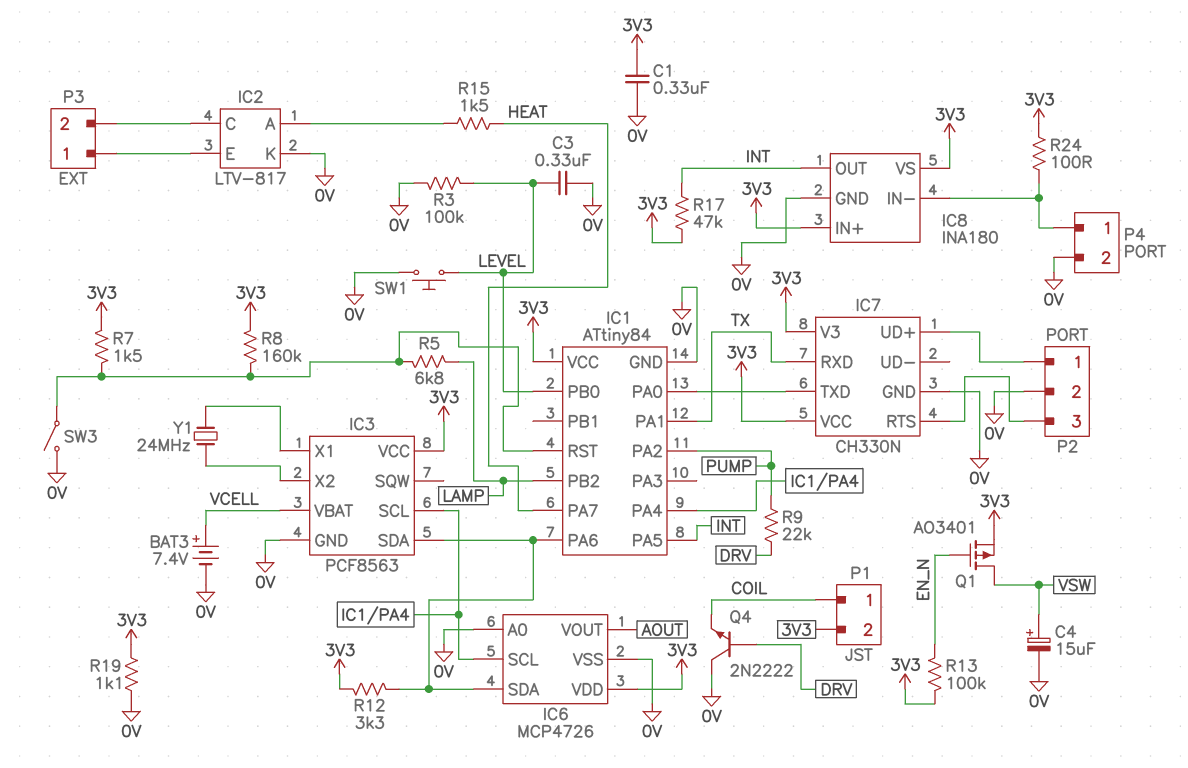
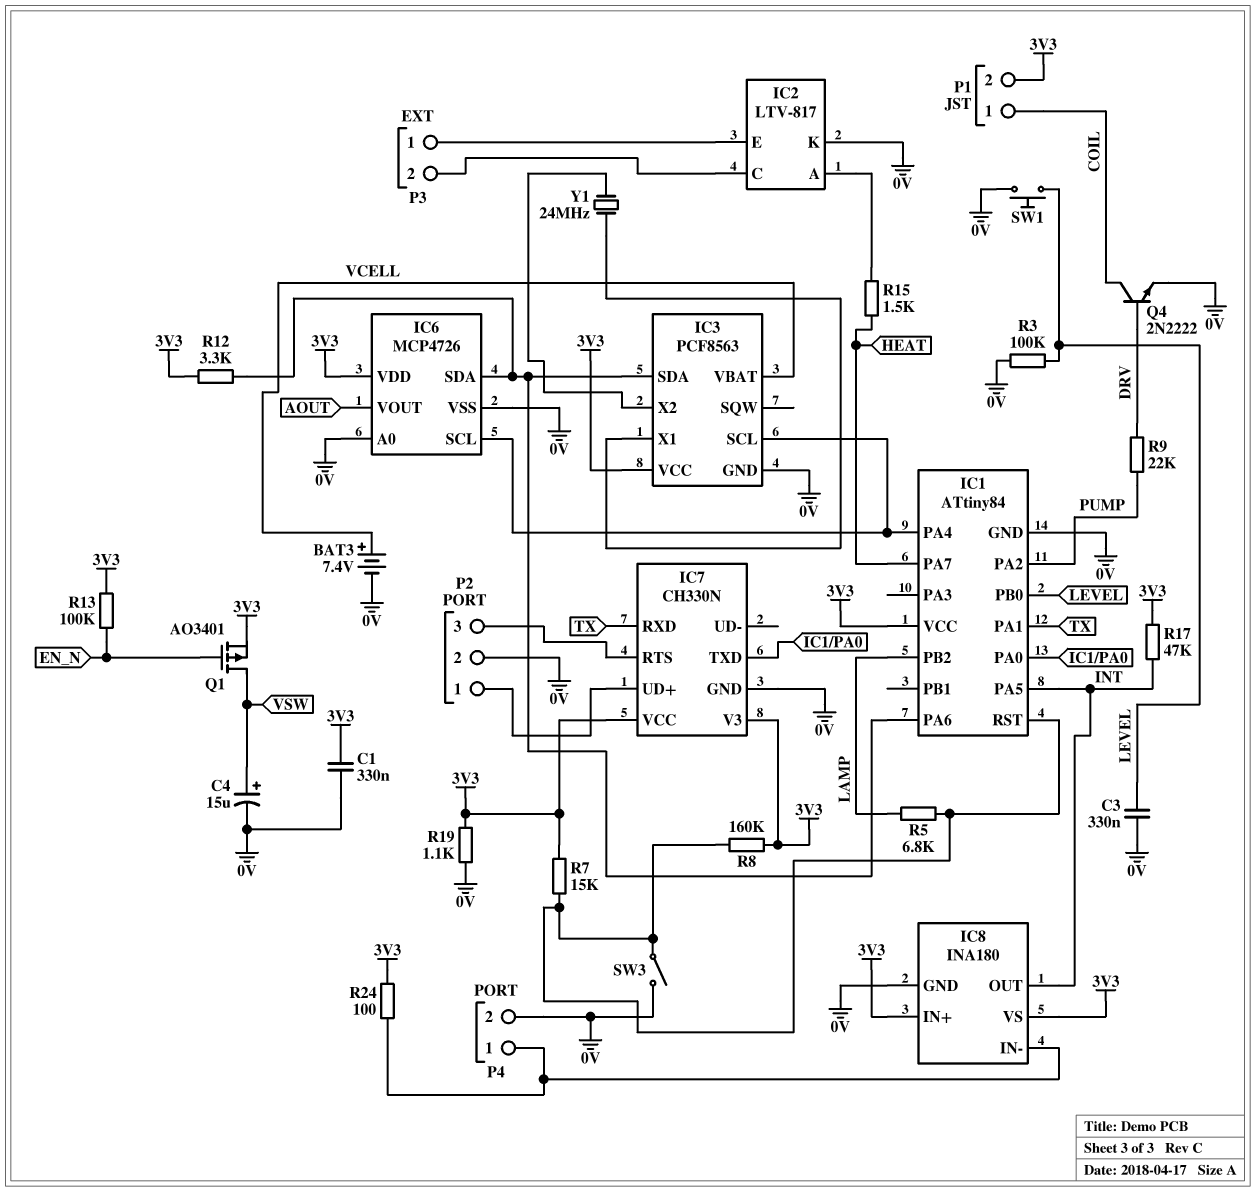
Q4: NPN 2N2222 (B DRV, C 0V, E COIL) -> NPN 2N2222 (B DRV, C COIL, E 0V)
R7: 1.5k (3V3, IC1/RST) -> 15k (3V3, IC1/RST)

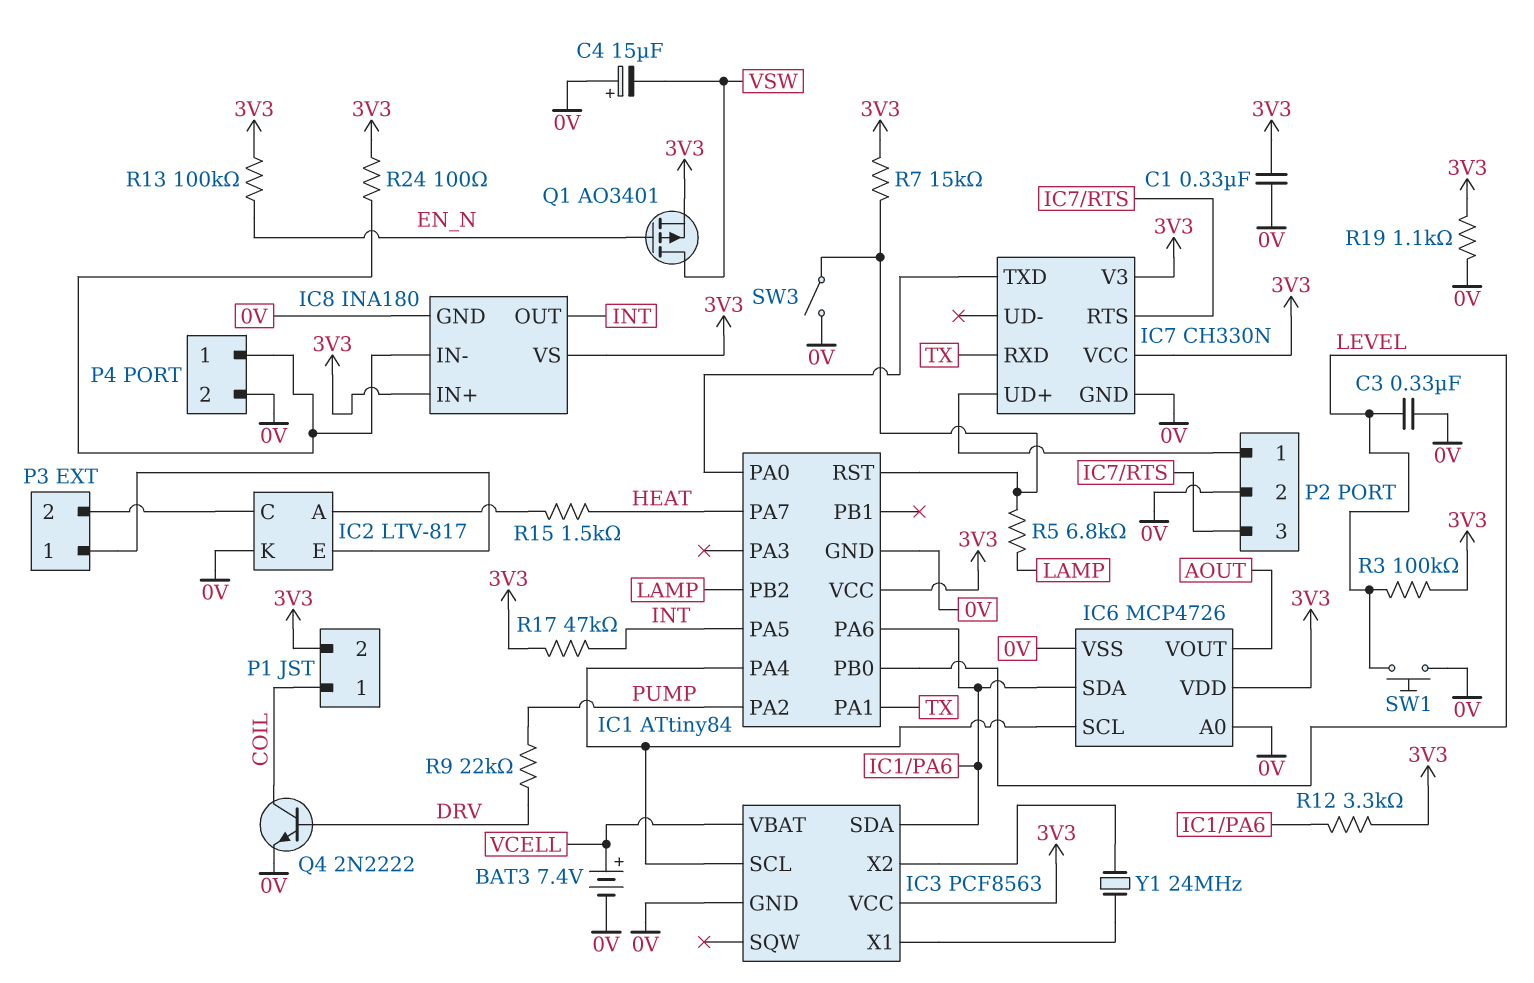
C4: 15uF (plus VSW, minus 0V) -> 15uF (plus 0V, minus VSW)
R3: 100k (0V, LEVEL) -> 100k (3V3, LEVEL)
R8: 160k (3V3, IC1/RST) -> none

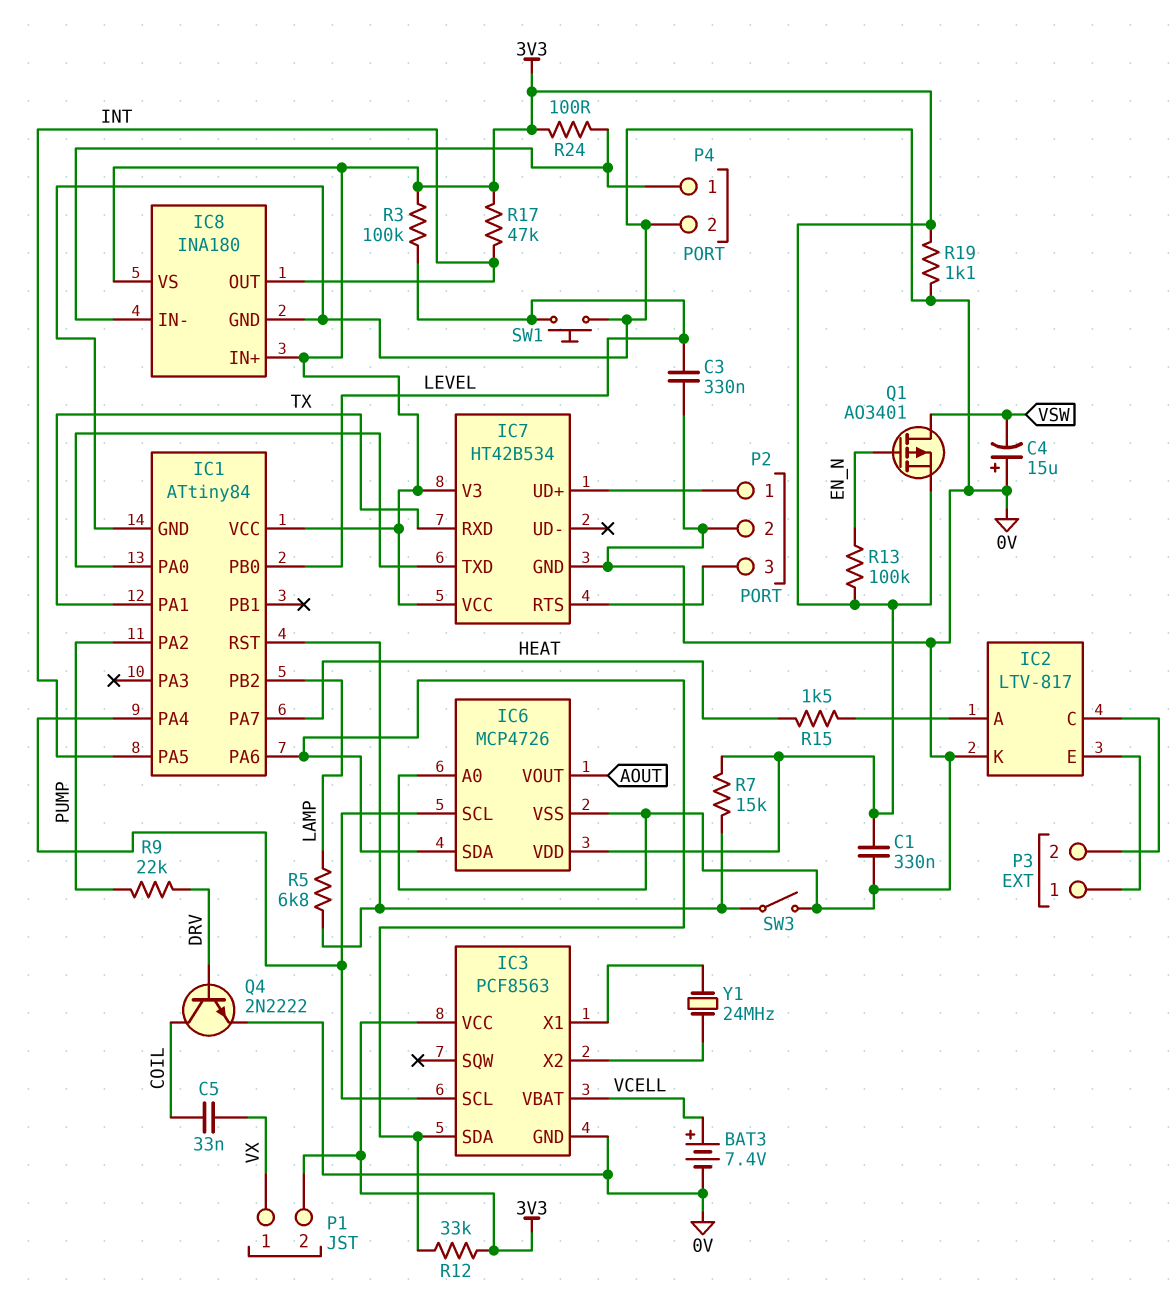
C5: none -> 33nF (COIL, VX)
IC7: CH330N -> HT42B534
P1 pin 1: COIL -> VX
R12: 3.3k (3V3, IC1/PA6) -> 33k (3V3, IC1/PA6)

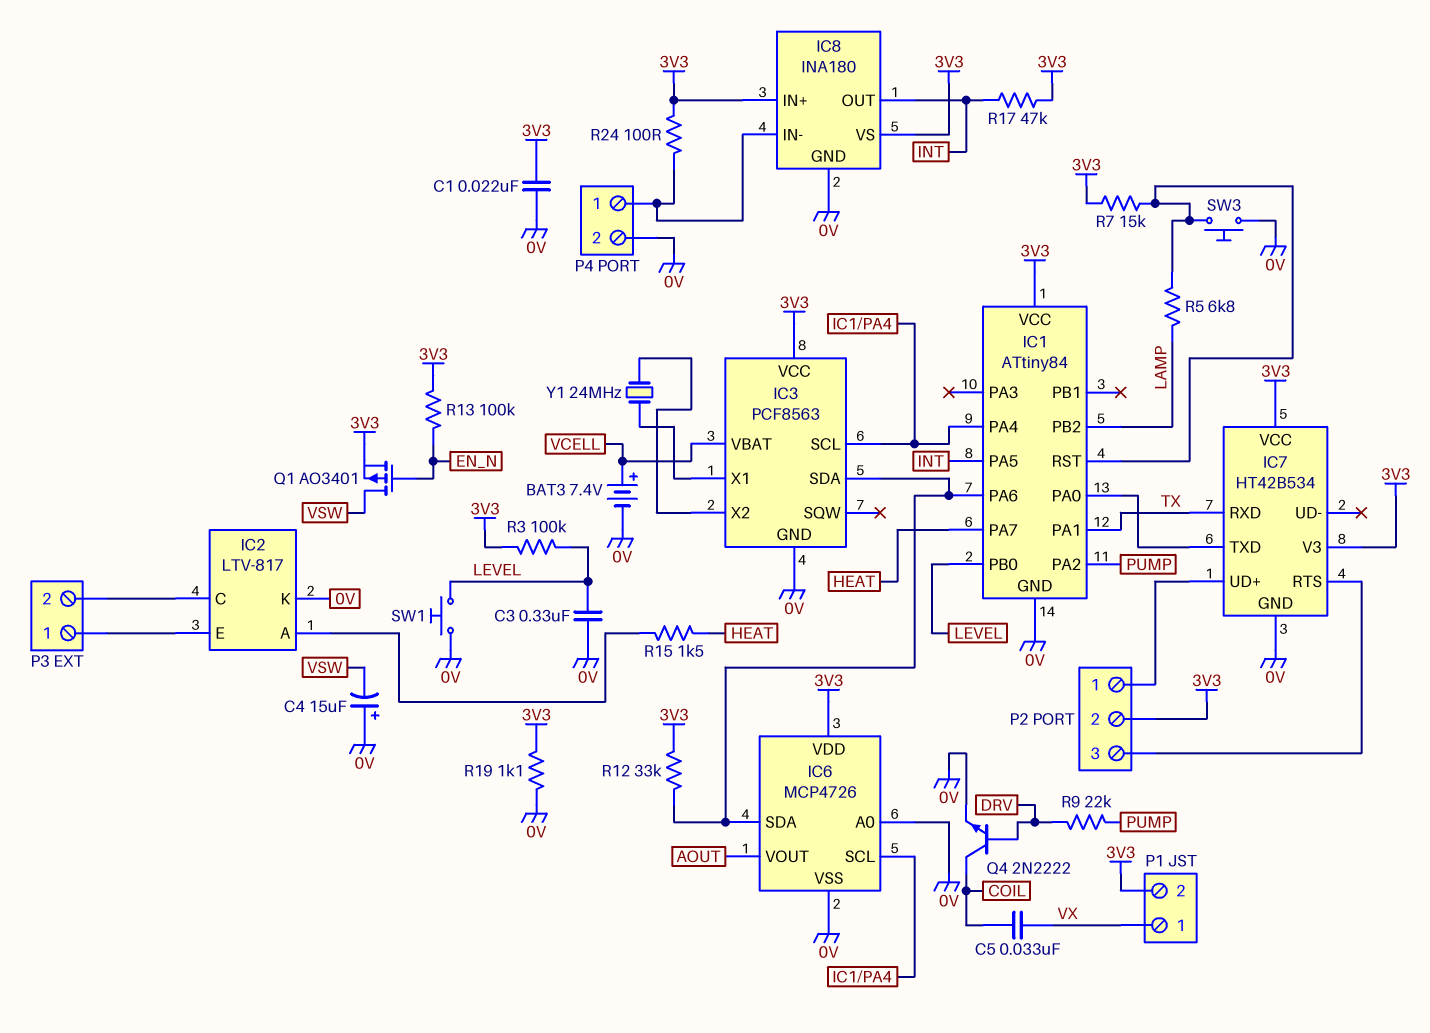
C1: 330nF (0V, 3V3) -> 22nF (0V, 3V3)
P2 pin 2: 0V -> 3V3
SW3: switch (0V, IC1/RST) -> button (0V, IC1/RST)

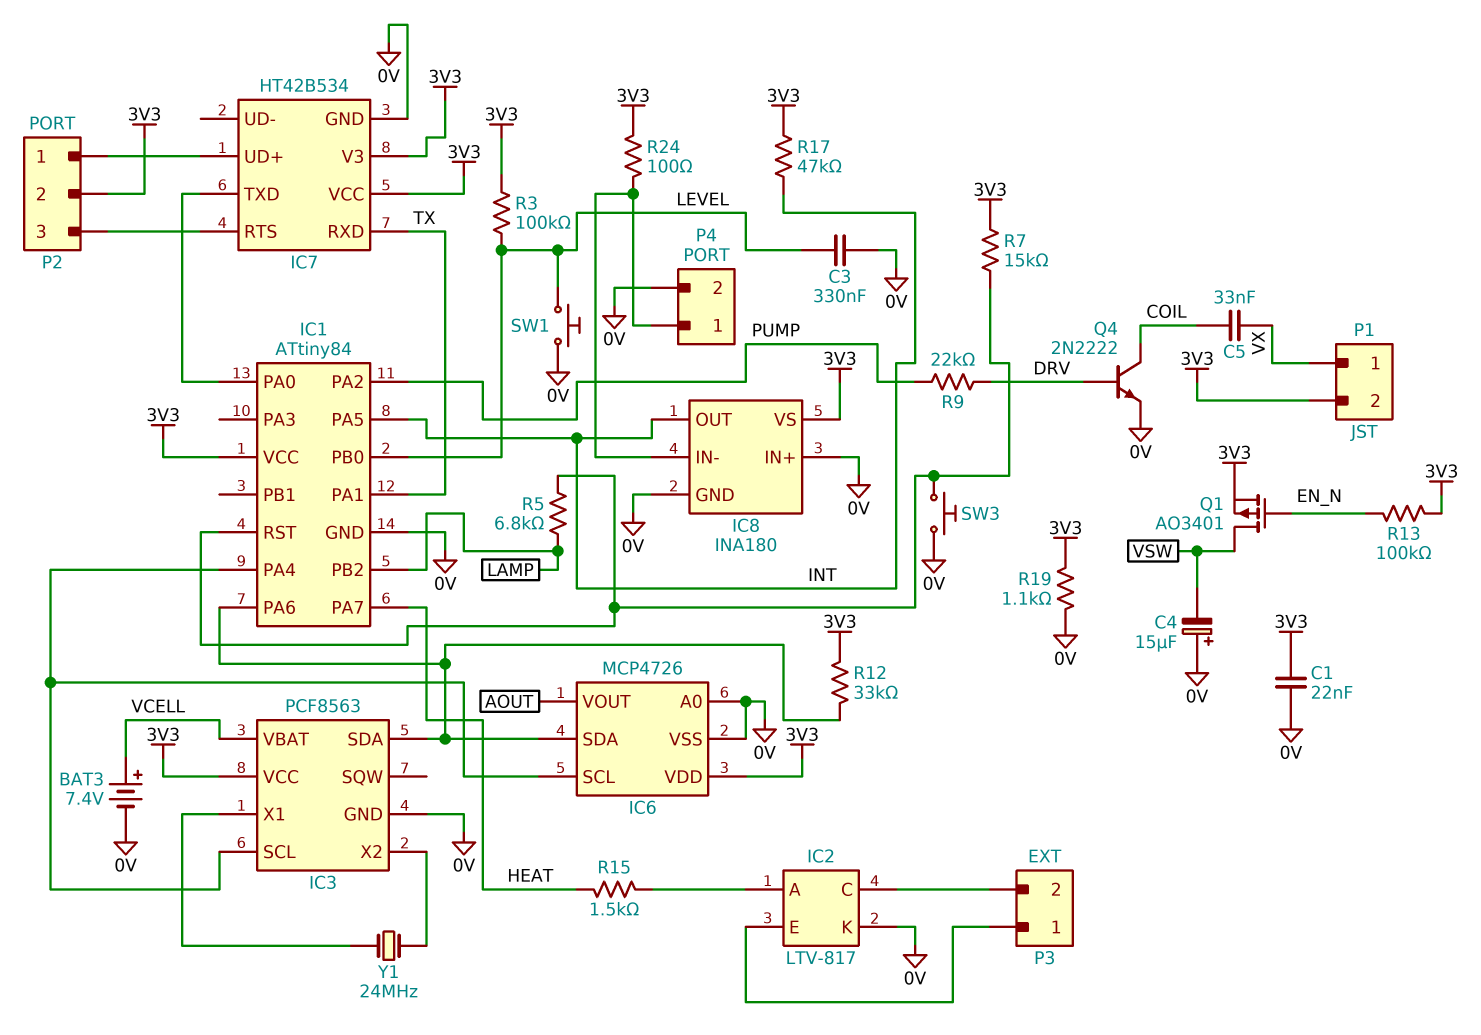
IC8 pin IN+: 3V3 -> 0V

